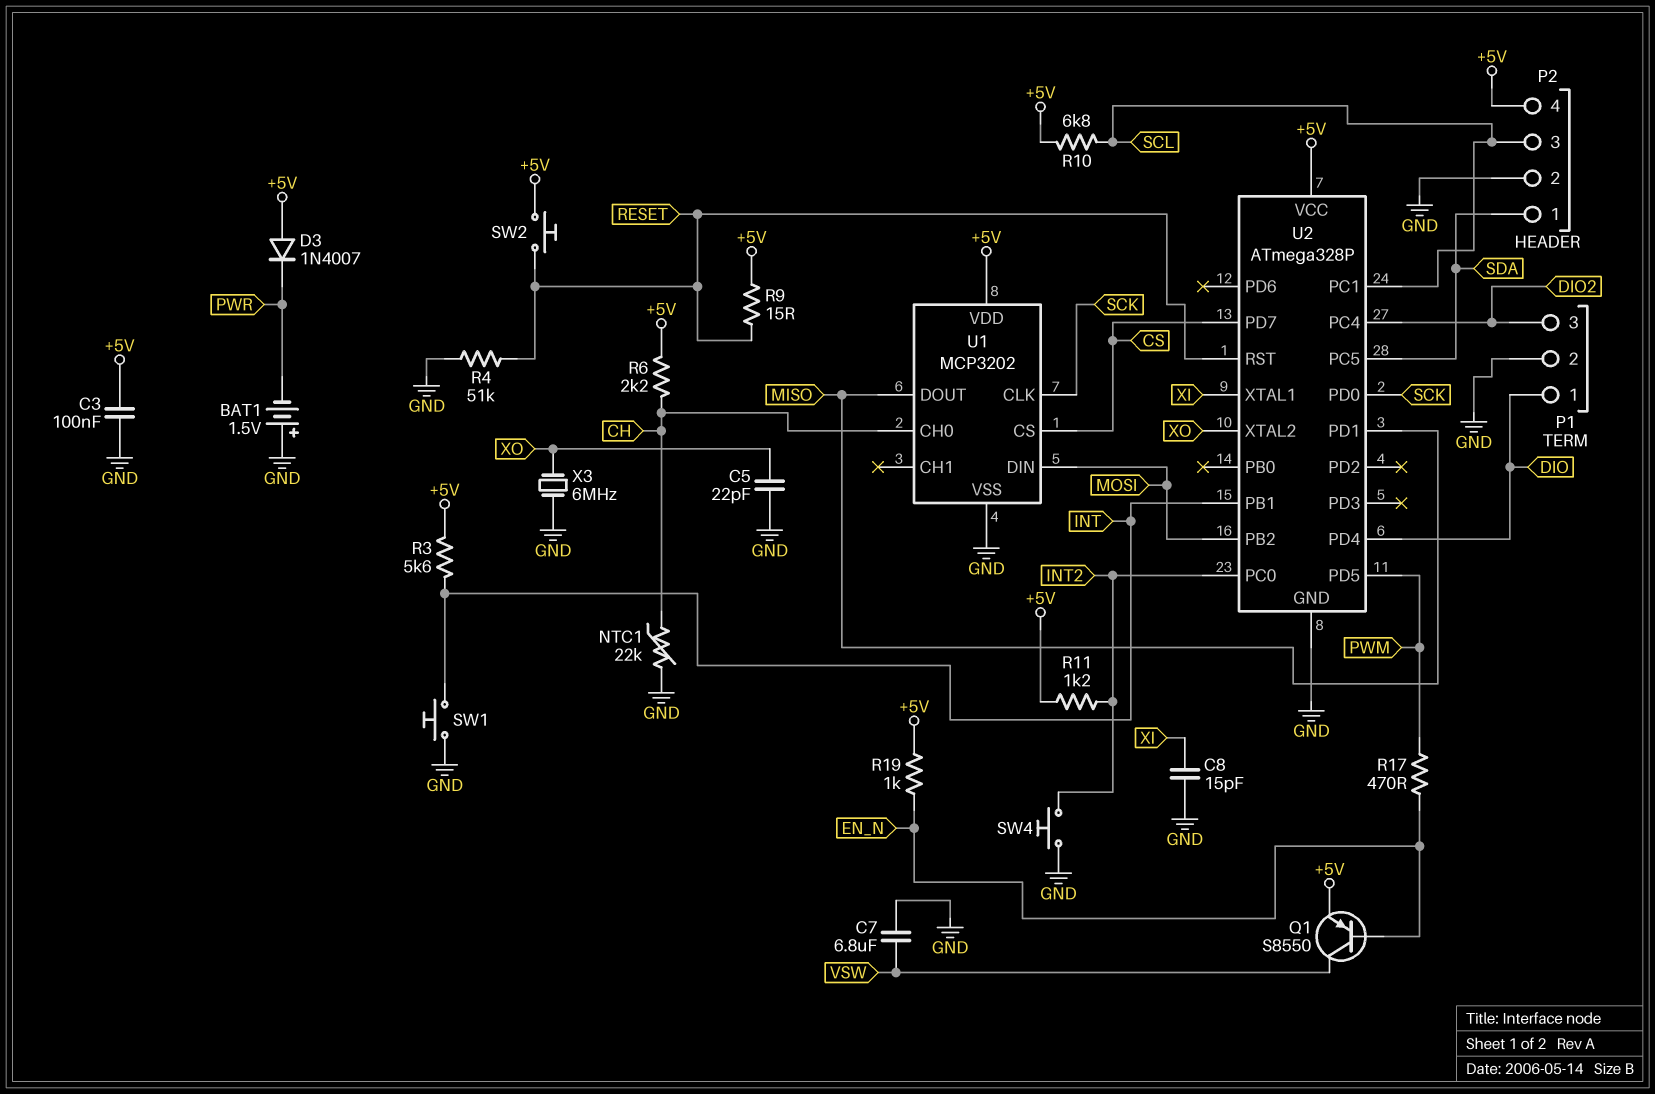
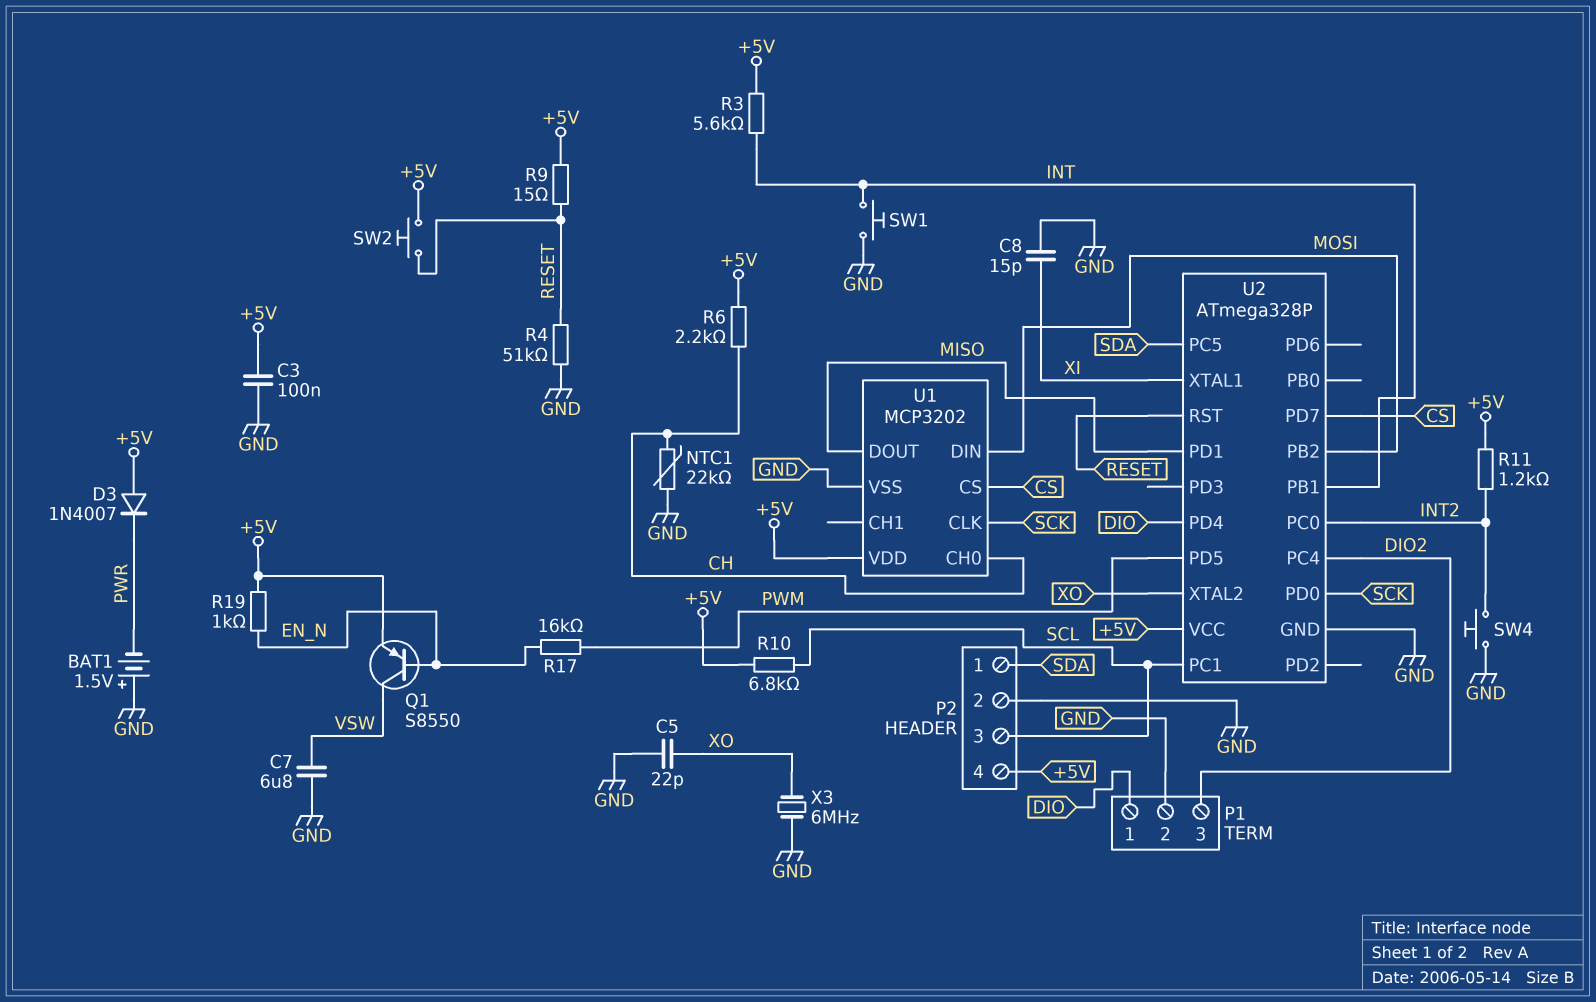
R17: 470 (EN_N, PWM) -> 16k (EN_N, PWM)

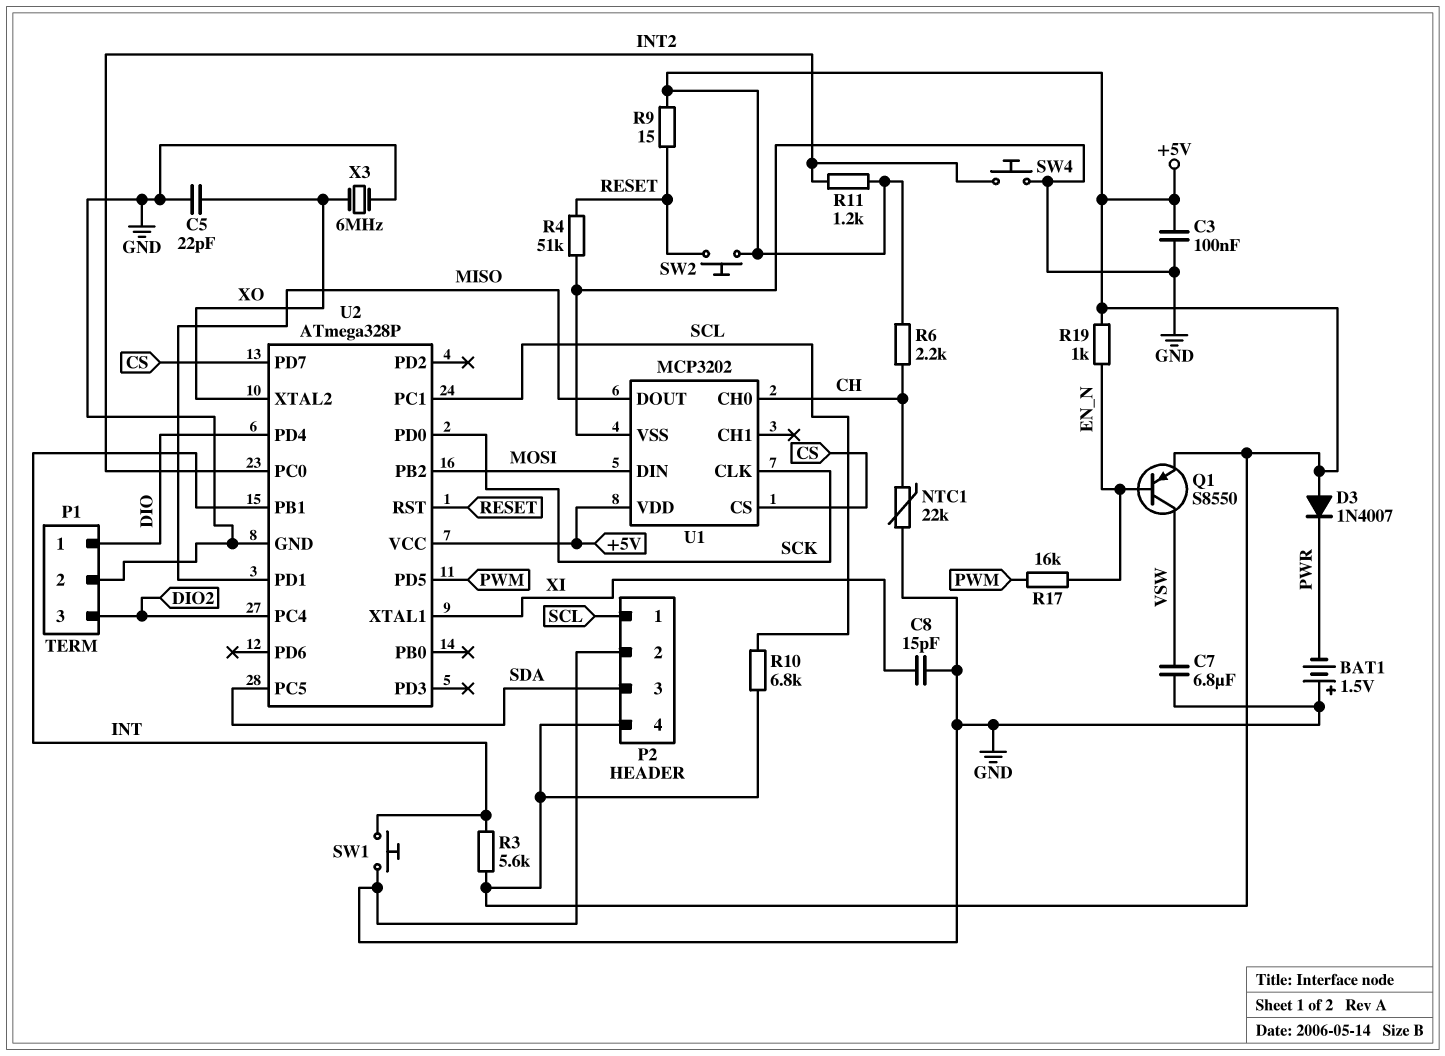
P2 pin 1: SDA -> SCL
P2 pin 3: SCL -> SDA

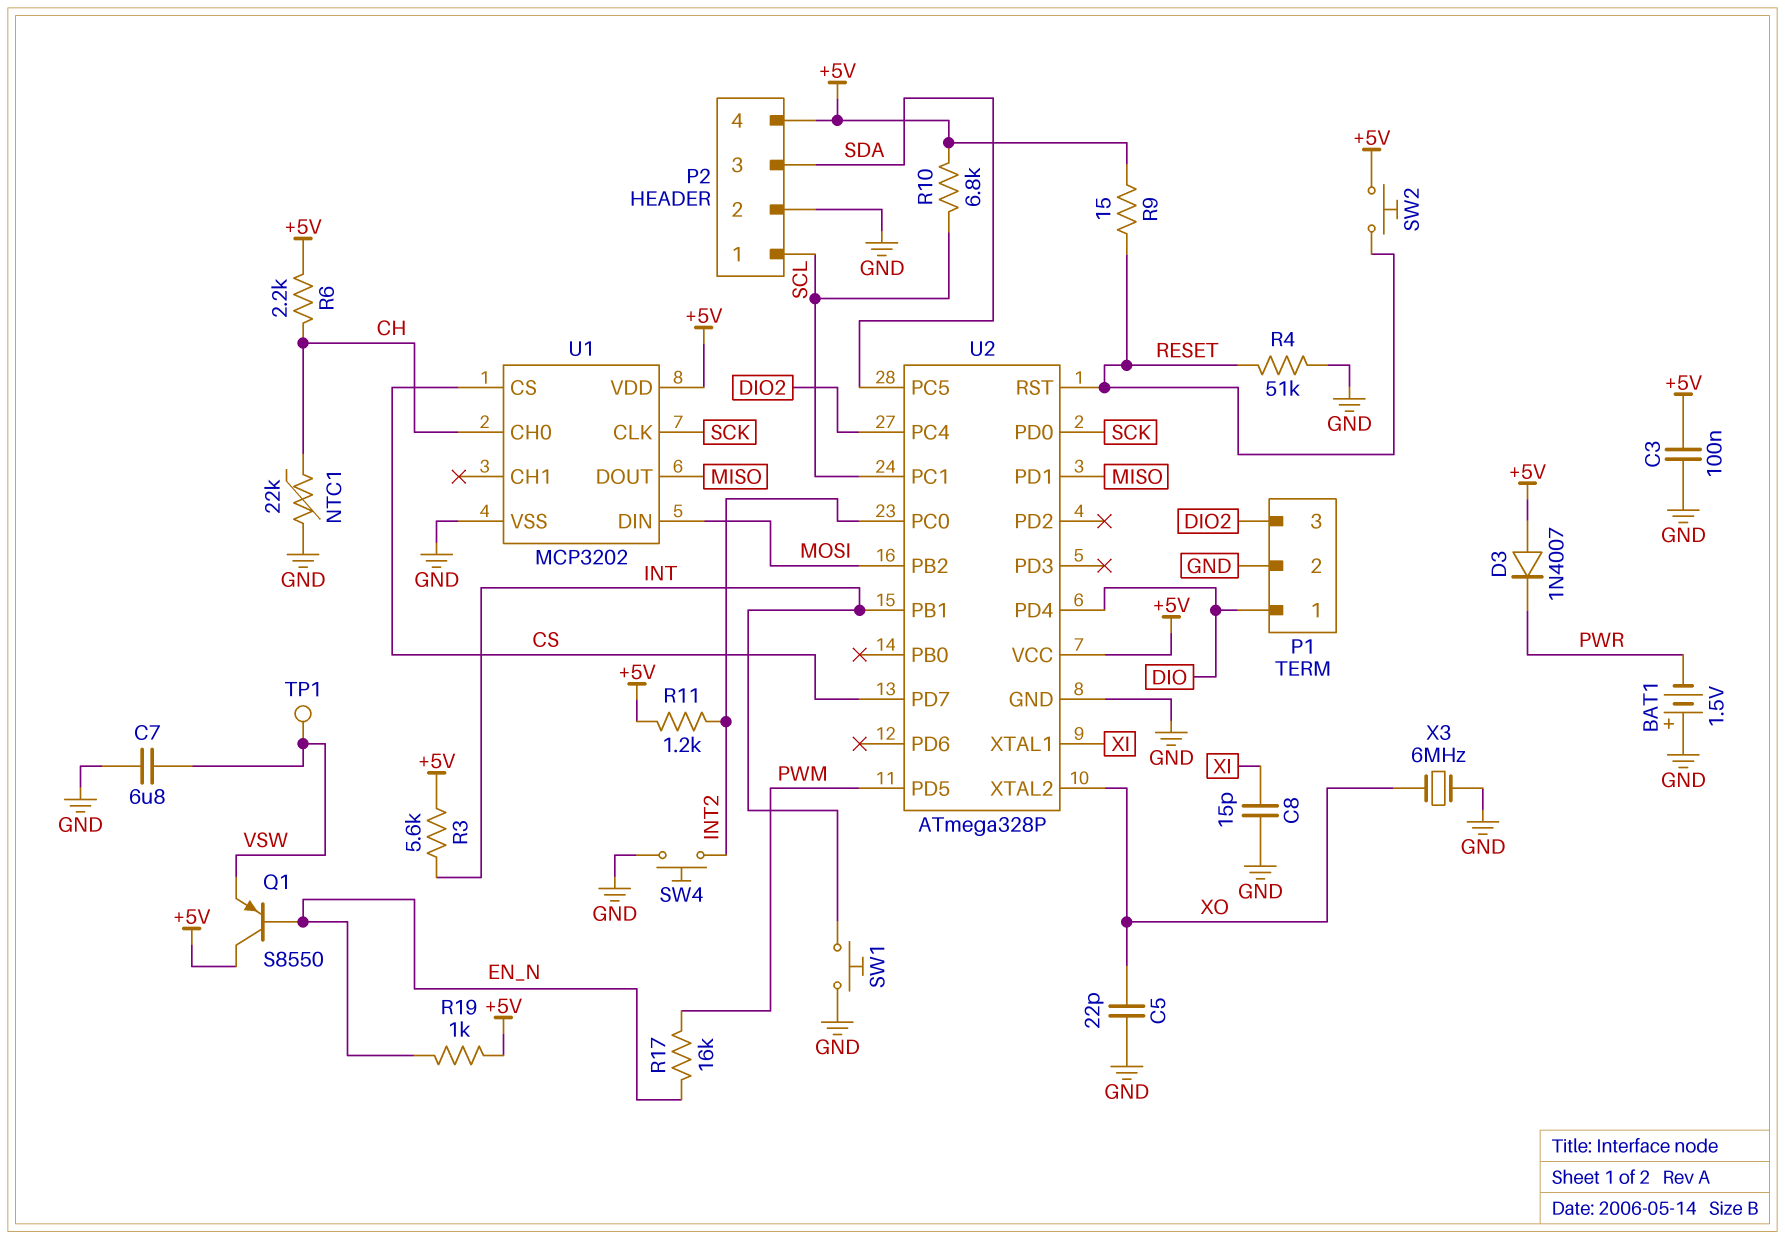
Q1: PNP S8550 (B EN_N, C VSW, E +5V) -> PNP S8550 (B EN_N, C +5V, E VSW)
TP1: none -> test point (VSW)

